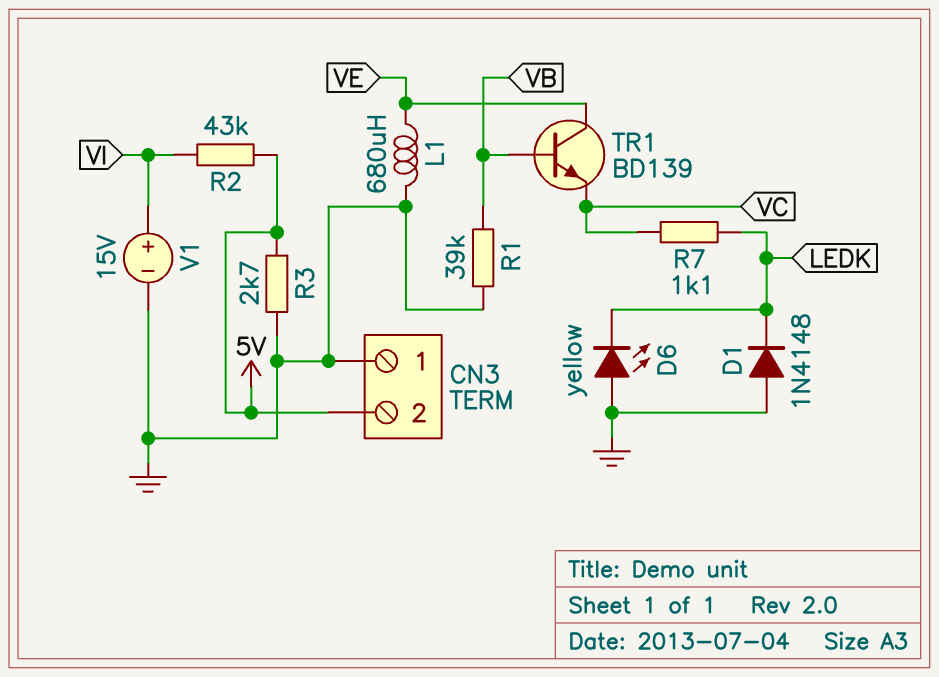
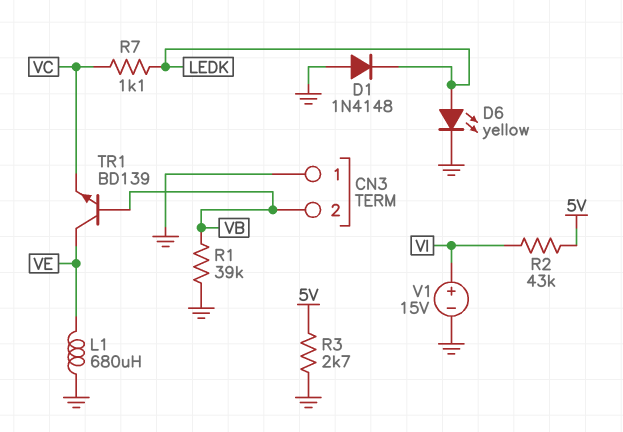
CN3 pin 2: 5V -> VB
D6: LED yellow (A GND, K LEDK) -> LED yellow (A LEDK, K GND)

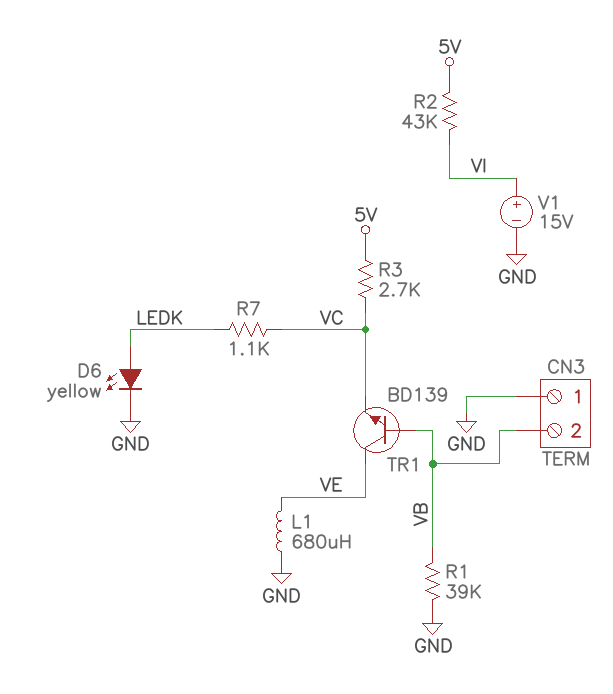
D1: diode 1N4148 (A GND, K LEDK) -> none
R3: 2.7k (5V, GND) -> 2.7k (5V, VC)

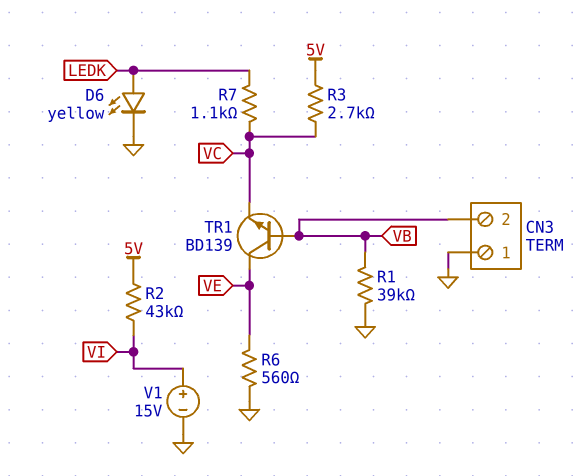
L1: 680uH (GND, VE) -> none
R6: none -> 560 (GND, VE)

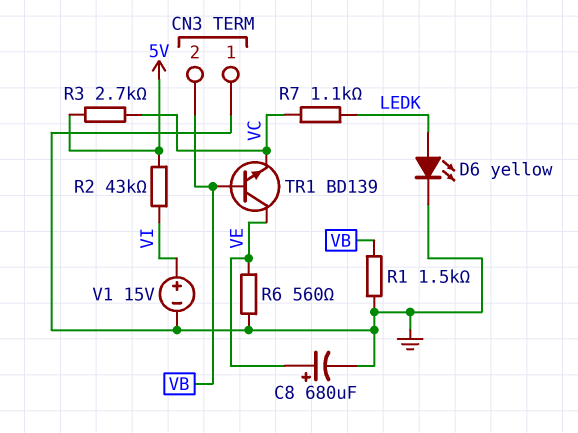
C8: none -> 680uF (plus VE, minus GND)
R1: 39k (GND, VB) -> 1.5k (GND, VB)

